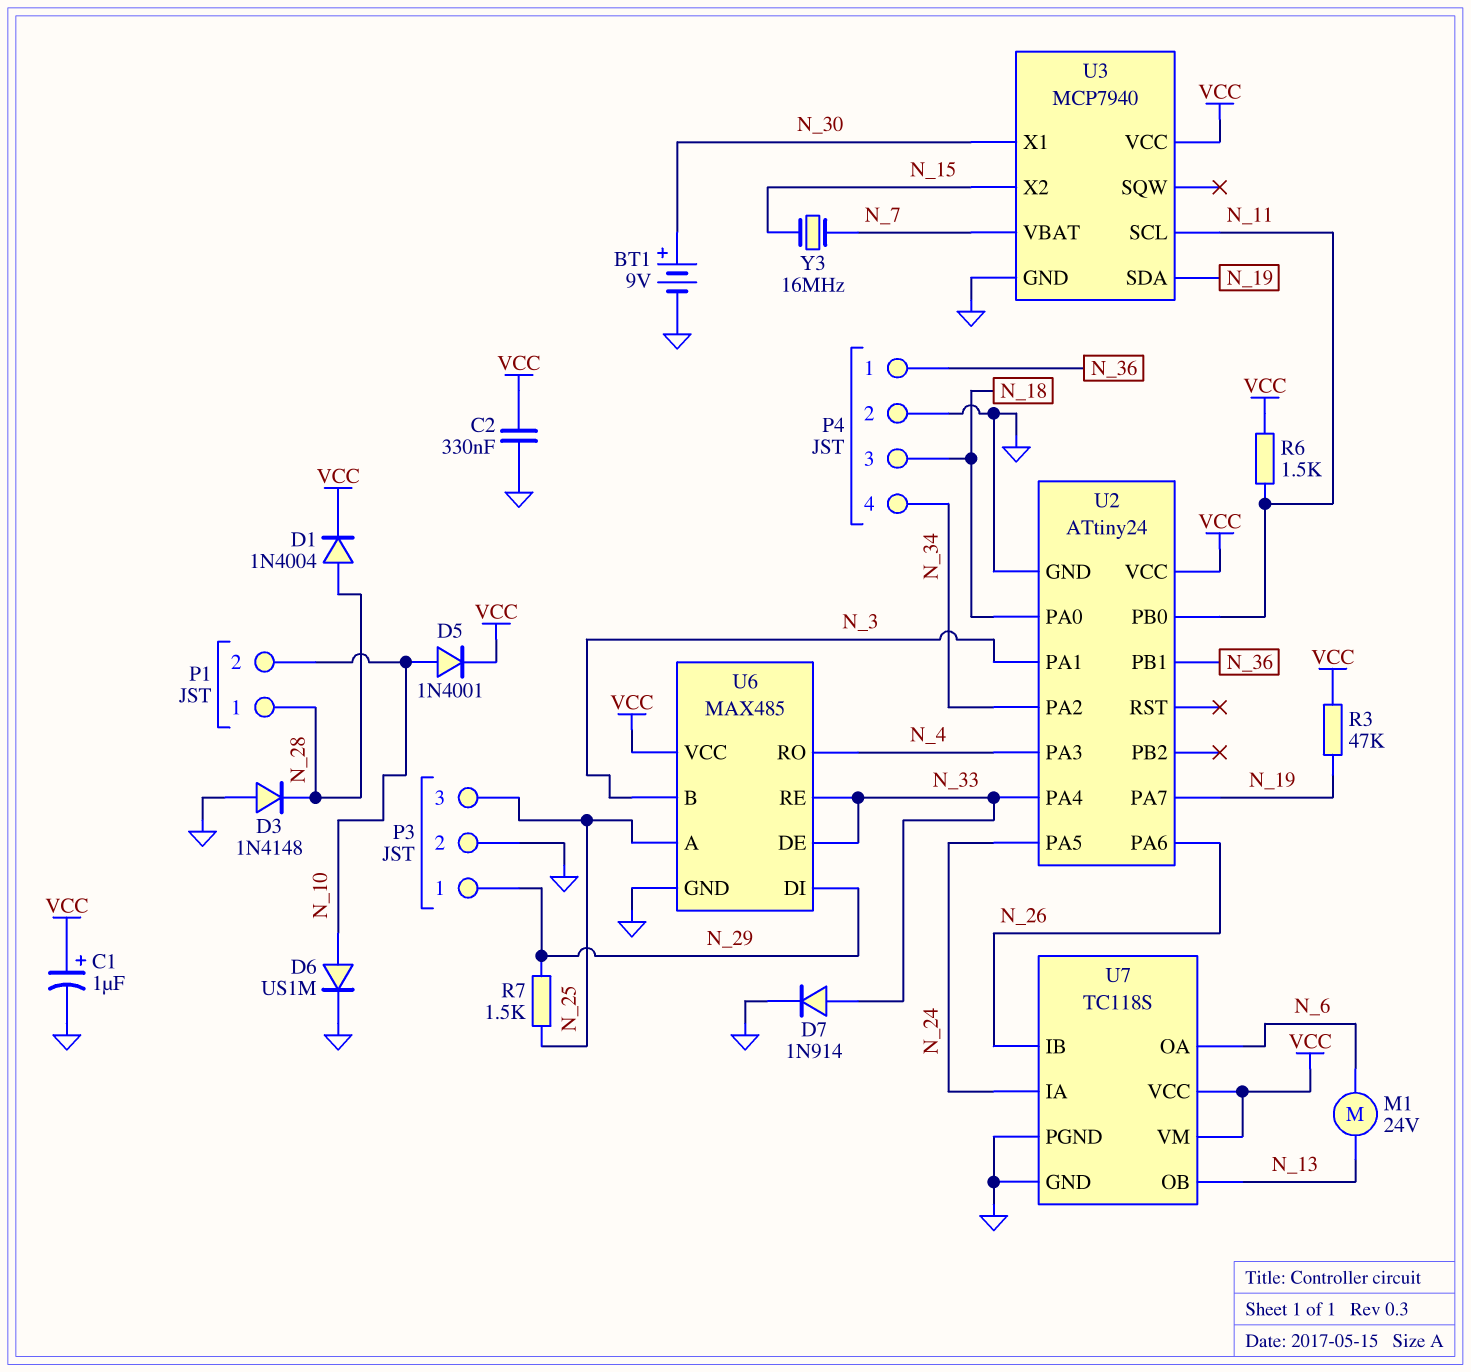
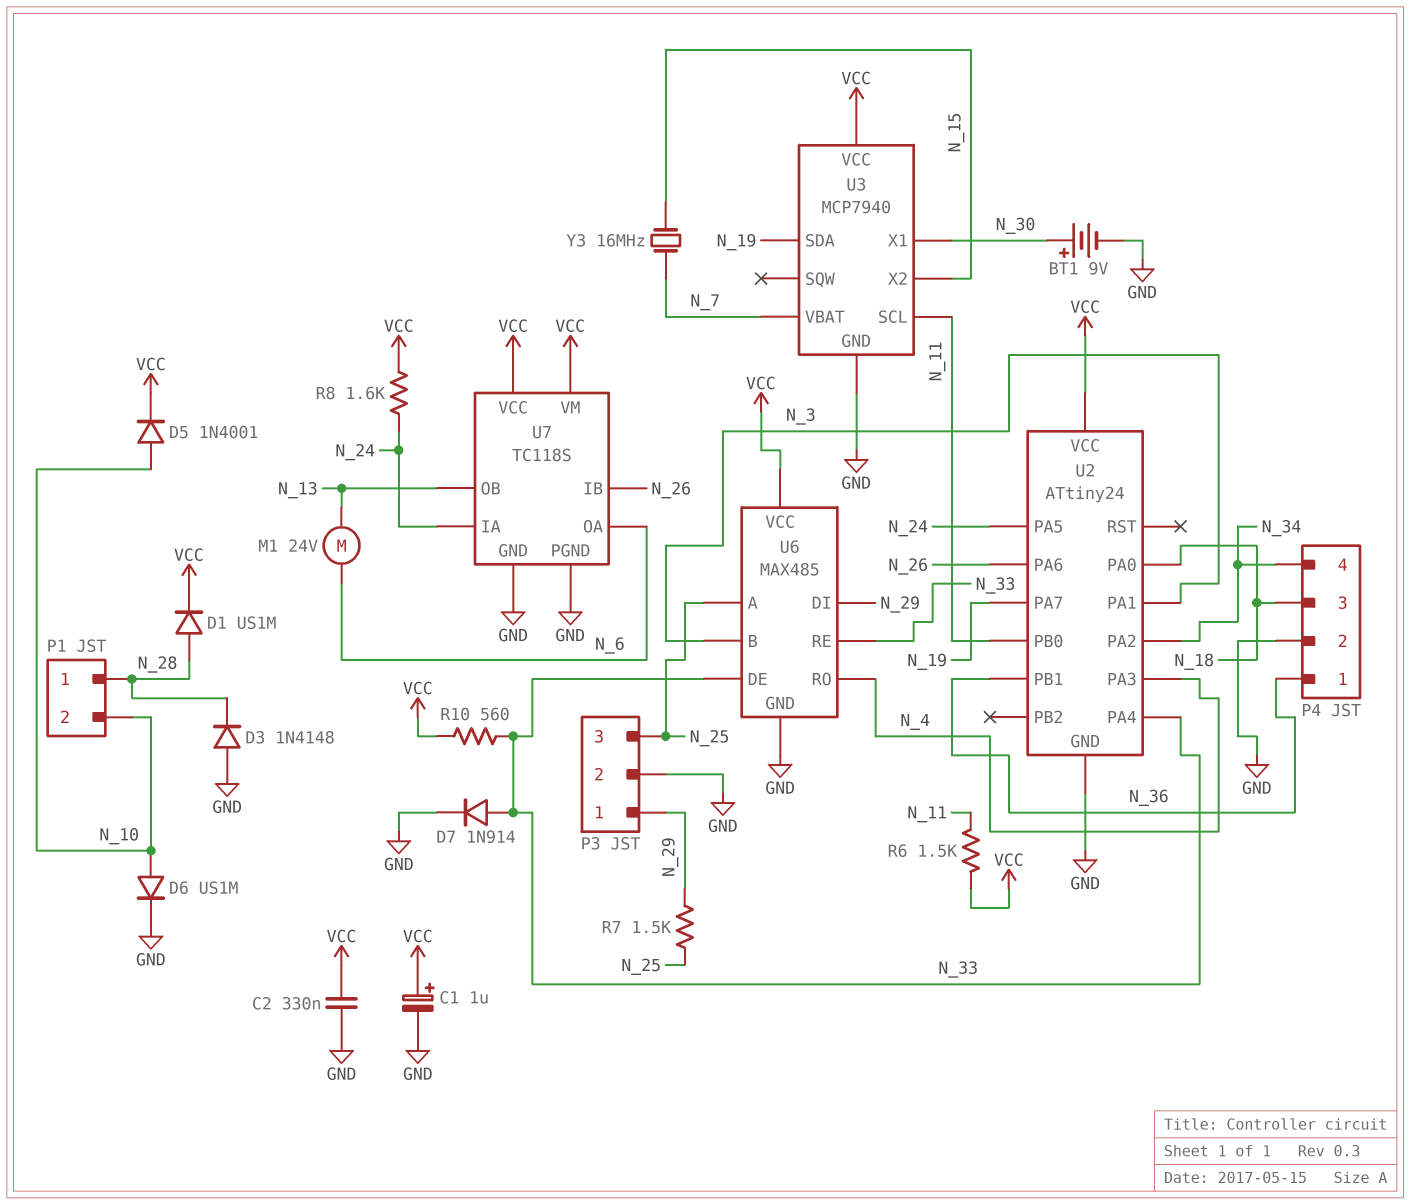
D1: diode 1N4004 (A N_28, K VCC) -> diode US1M (A N_28, K VCC)
R3: 47k (N_19, VCC) -> none
R8: none -> 1.6k (N_24, VCC)
R10: none -> 560 (N_33, VCC)

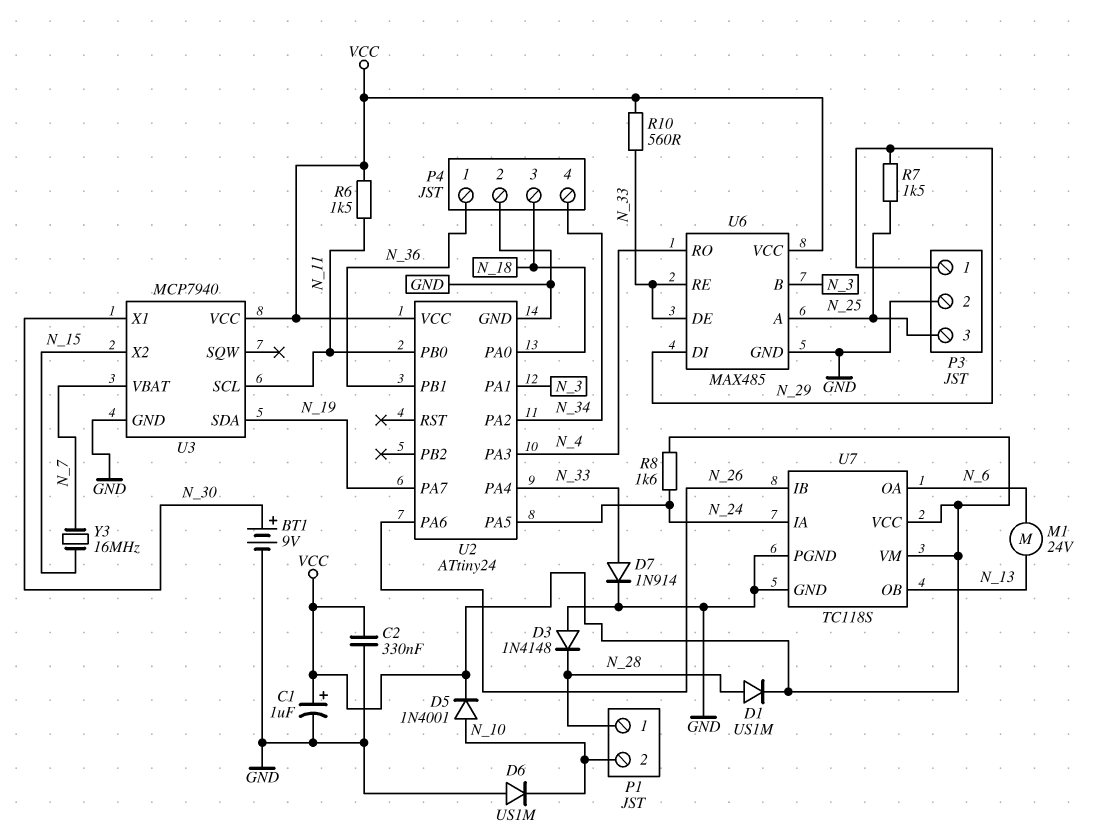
D6: diode US1M (A N_10, K GND) -> diode US1M (A GND, K N_10)

